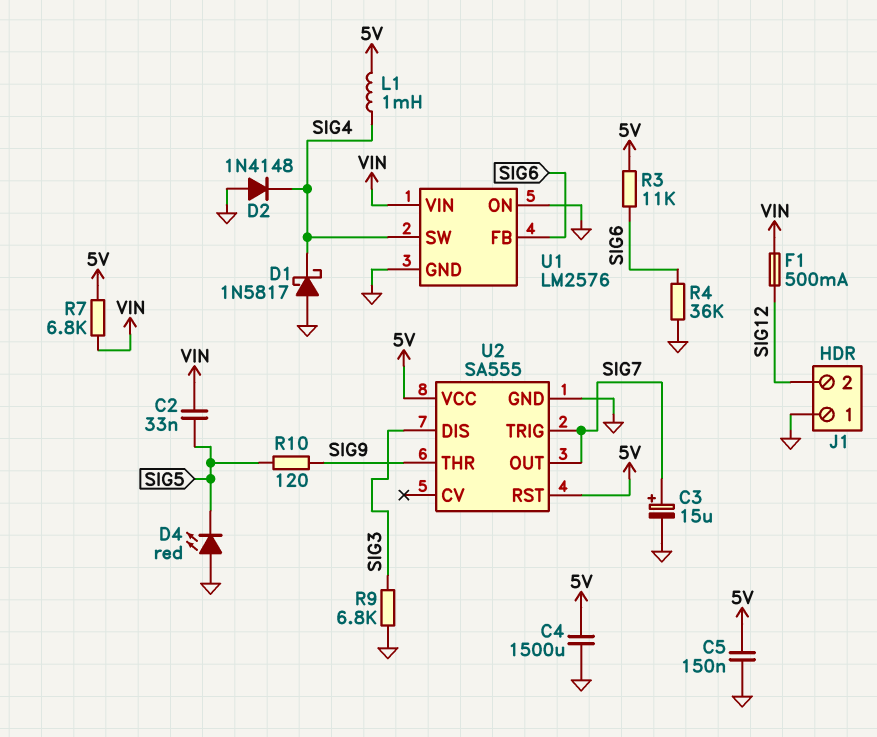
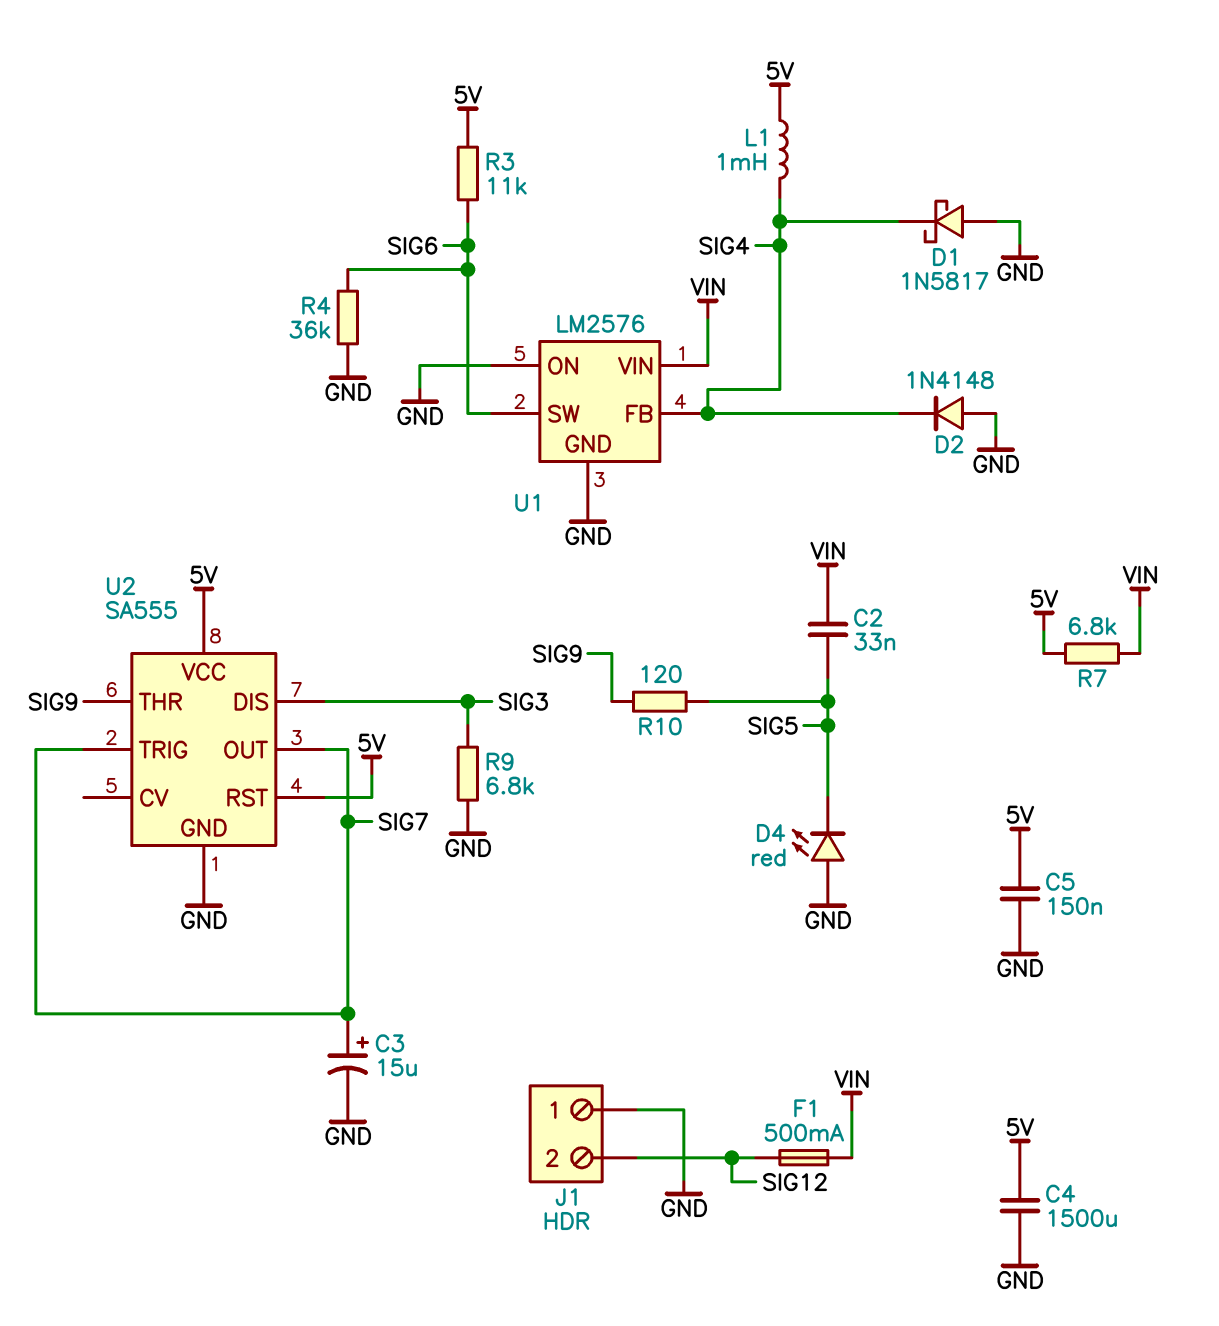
U1 pin FB: SIG6 -> SIG4
U1 pin SW: SIG4 -> SIG6

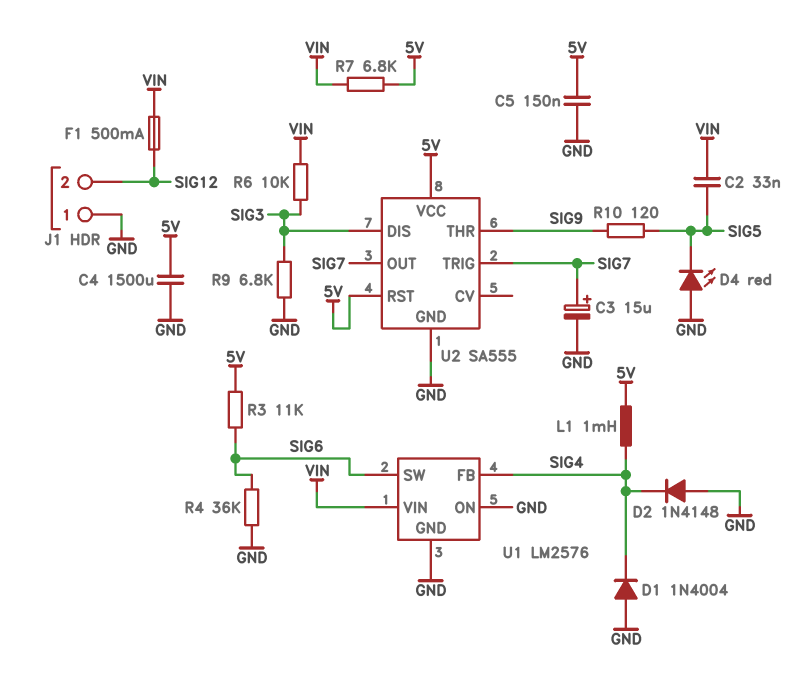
D1: schottky 1N5817 (A GND, K SIG4) -> diode 1N4004 (A GND, K SIG4)
R6: none -> 10k (SIG3, VIN)

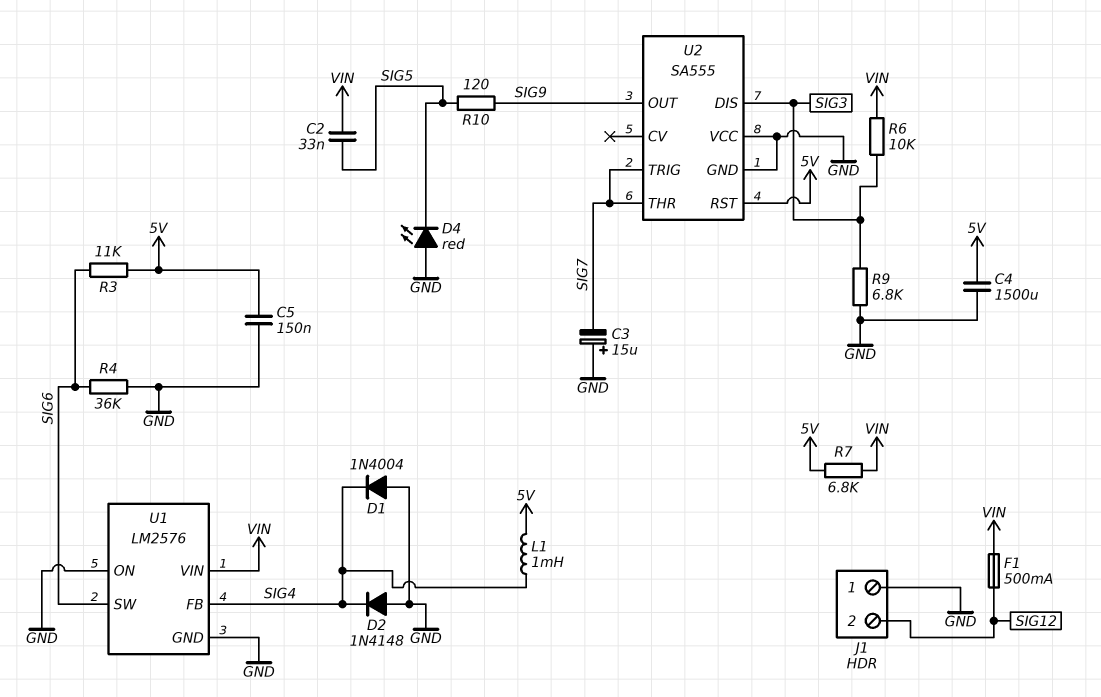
C3: 15uF (plus SIG7, minus GND) -> 15uF (plus GND, minus SIG7)
U2 pin OUT: SIG7 -> SIG9
U2 pin THR: SIG9 -> SIG7
U2 pin VCC: 5V -> GND

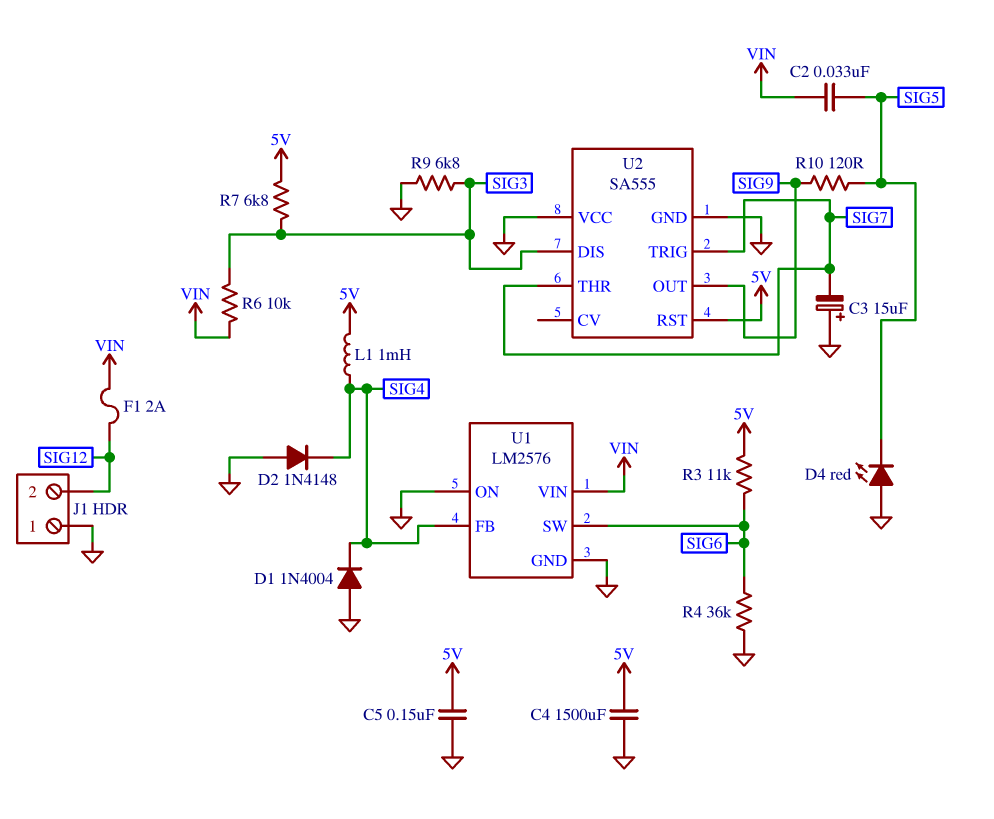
F1: 500mA (SIG12, VIN) -> 2A (SIG12, VIN)
R7: 6.8k (5V, VIN) -> 6.8k (5V, SIG3)

